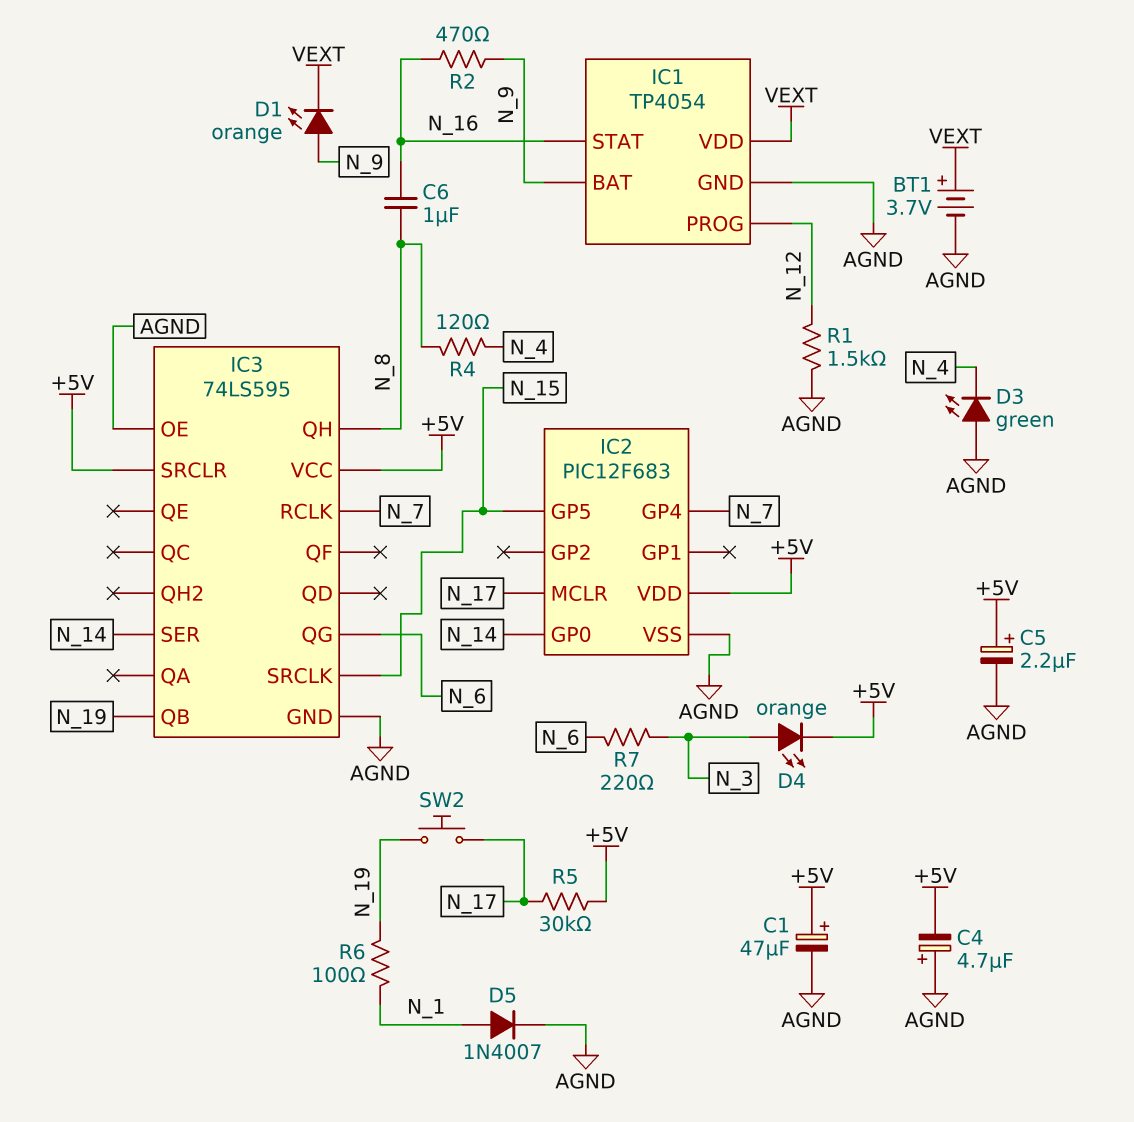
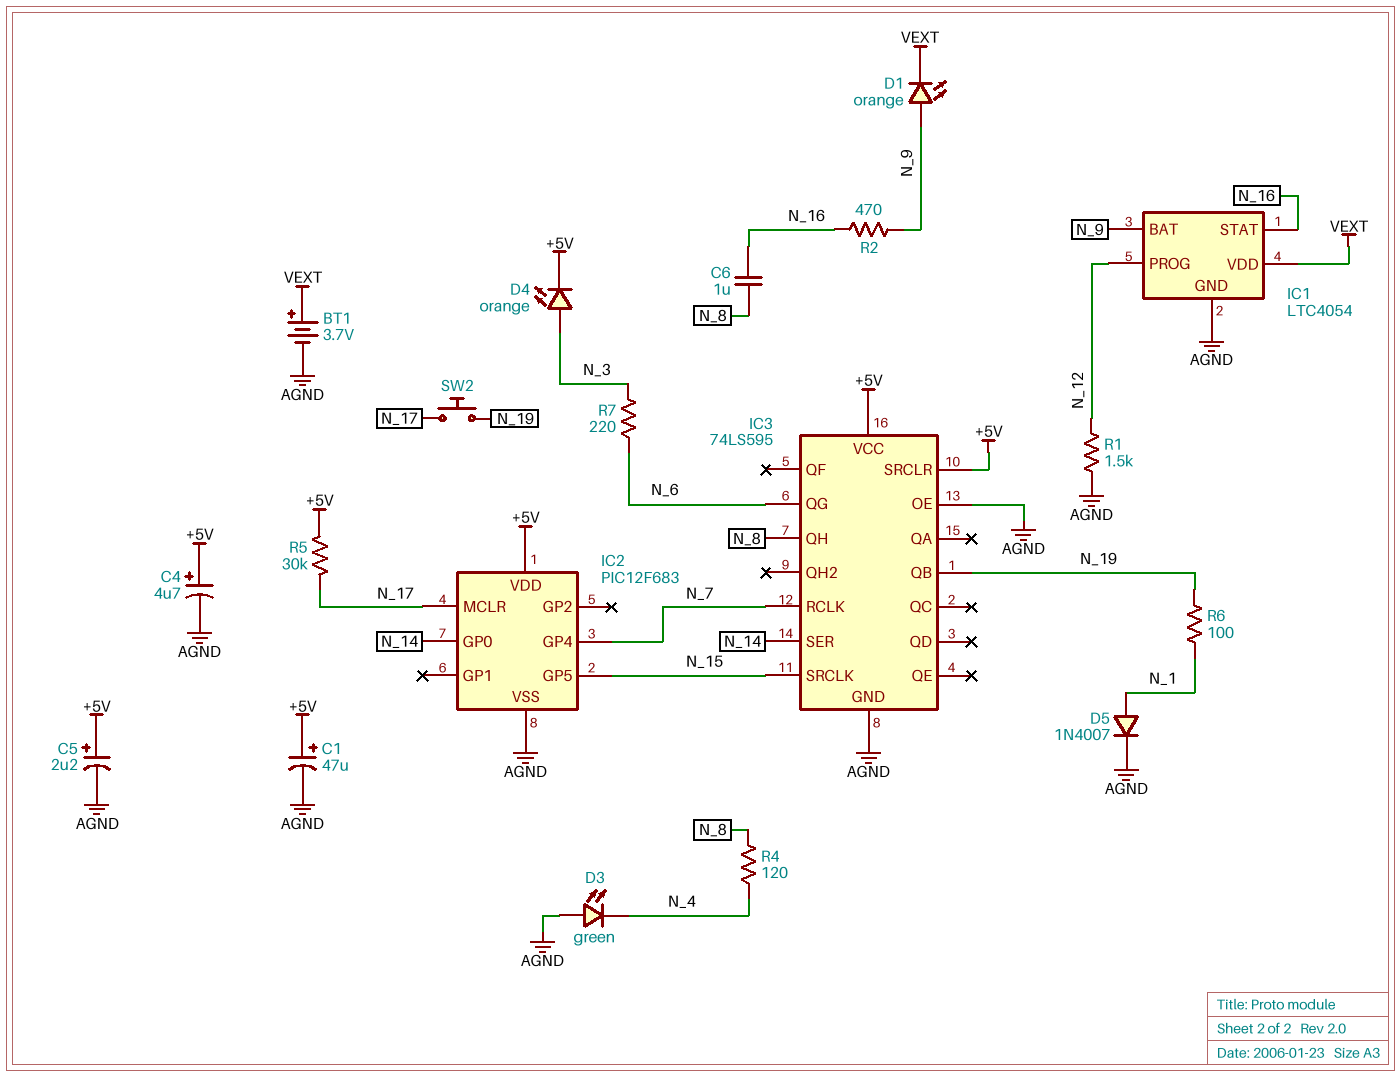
C4: 4.7uF (plus AGND, minus +5V) -> 4.7uF (plus +5V, minus AGND)
IC1: TP4054 -> LTC4054

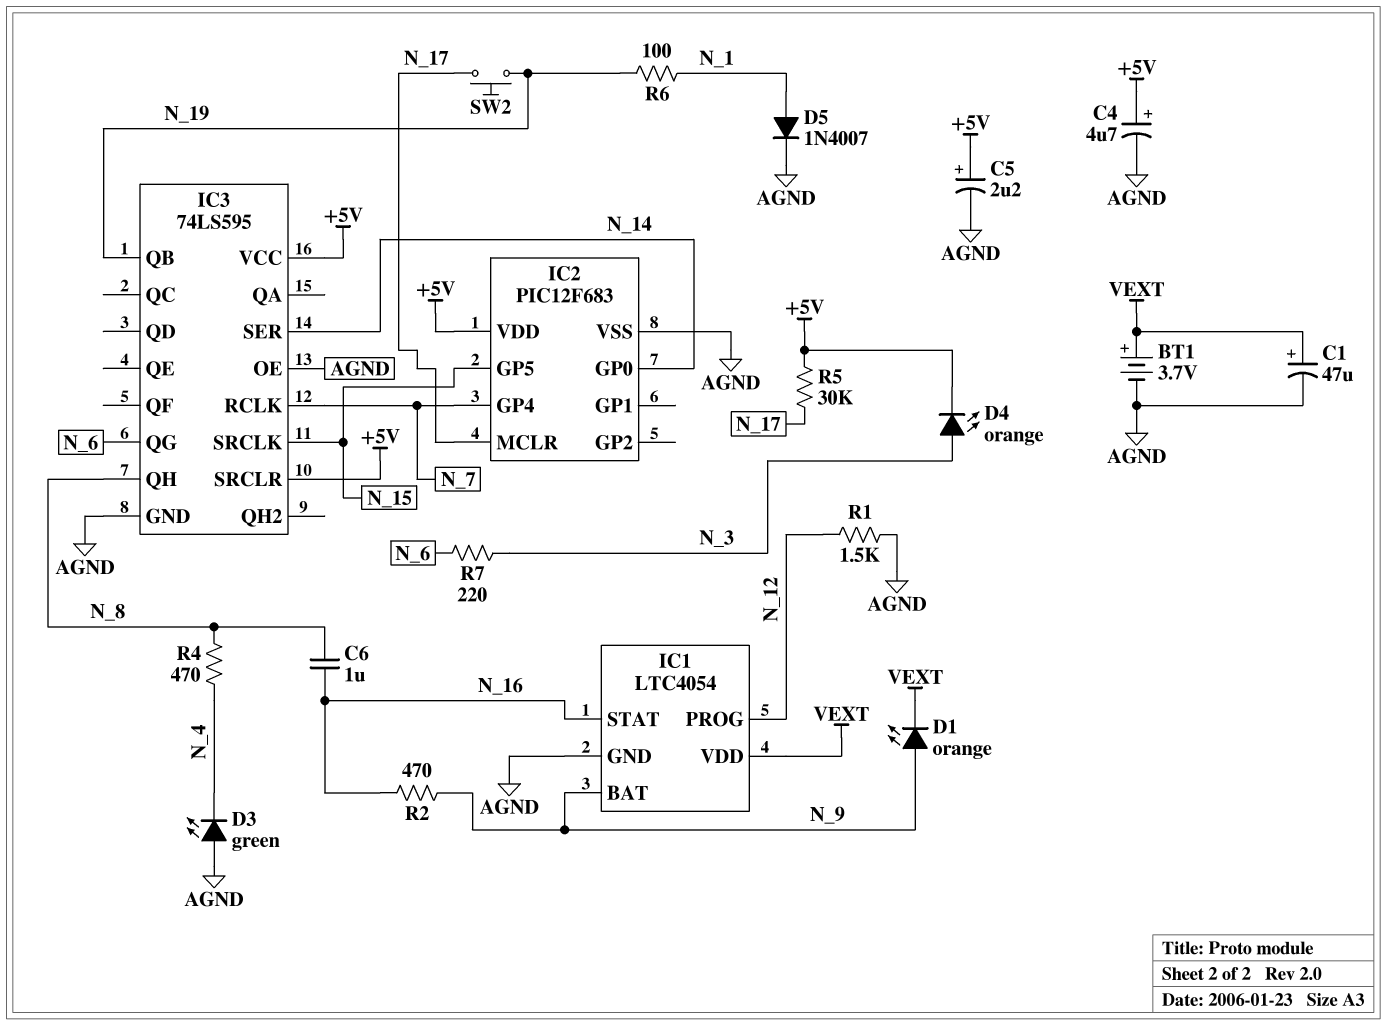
C1: 47uF (plus +5V, minus AGND) -> 47uF (plus VEXT, minus AGND)
R4: 120 (N_4, N_8) -> 470 (N_4, N_8)

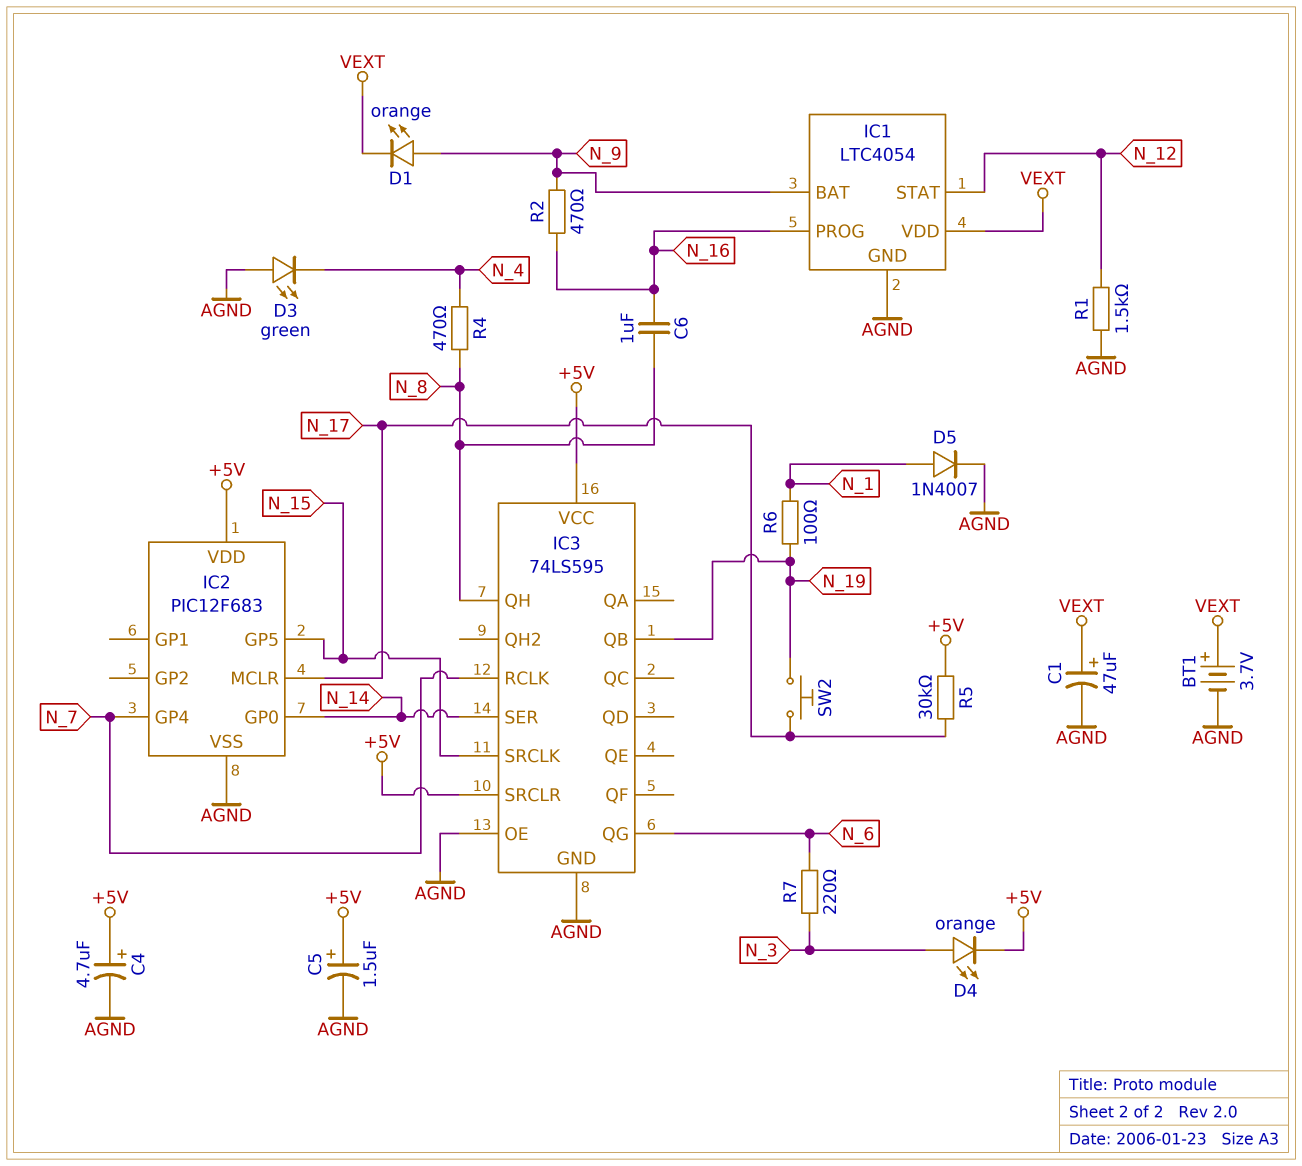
C5: 2.2uF (plus +5V, minus AGND) -> 1.5uF (plus +5V, minus AGND)
IC1 pin PROG: N_12 -> N_16
IC1 pin STAT: N_16 -> N_12

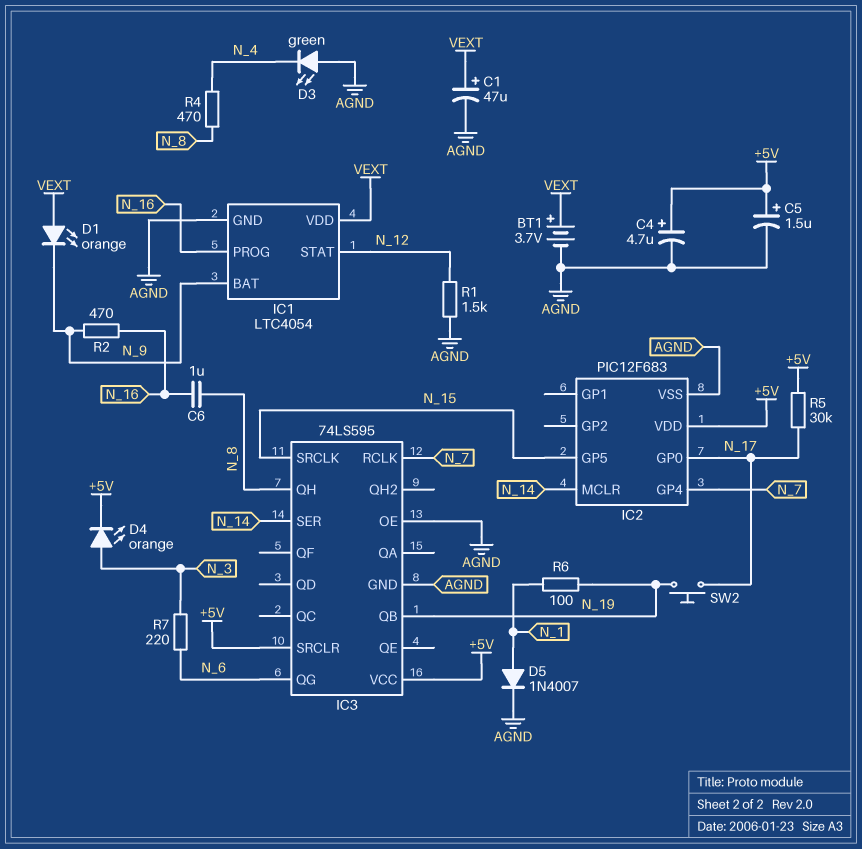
D1: LED orange (A N_9, K VEXT) -> LED orange (A VEXT, K N_9)
IC2 pin GP0: N_14 -> N_17
IC2 pin MCLR: N_17 -> N_14

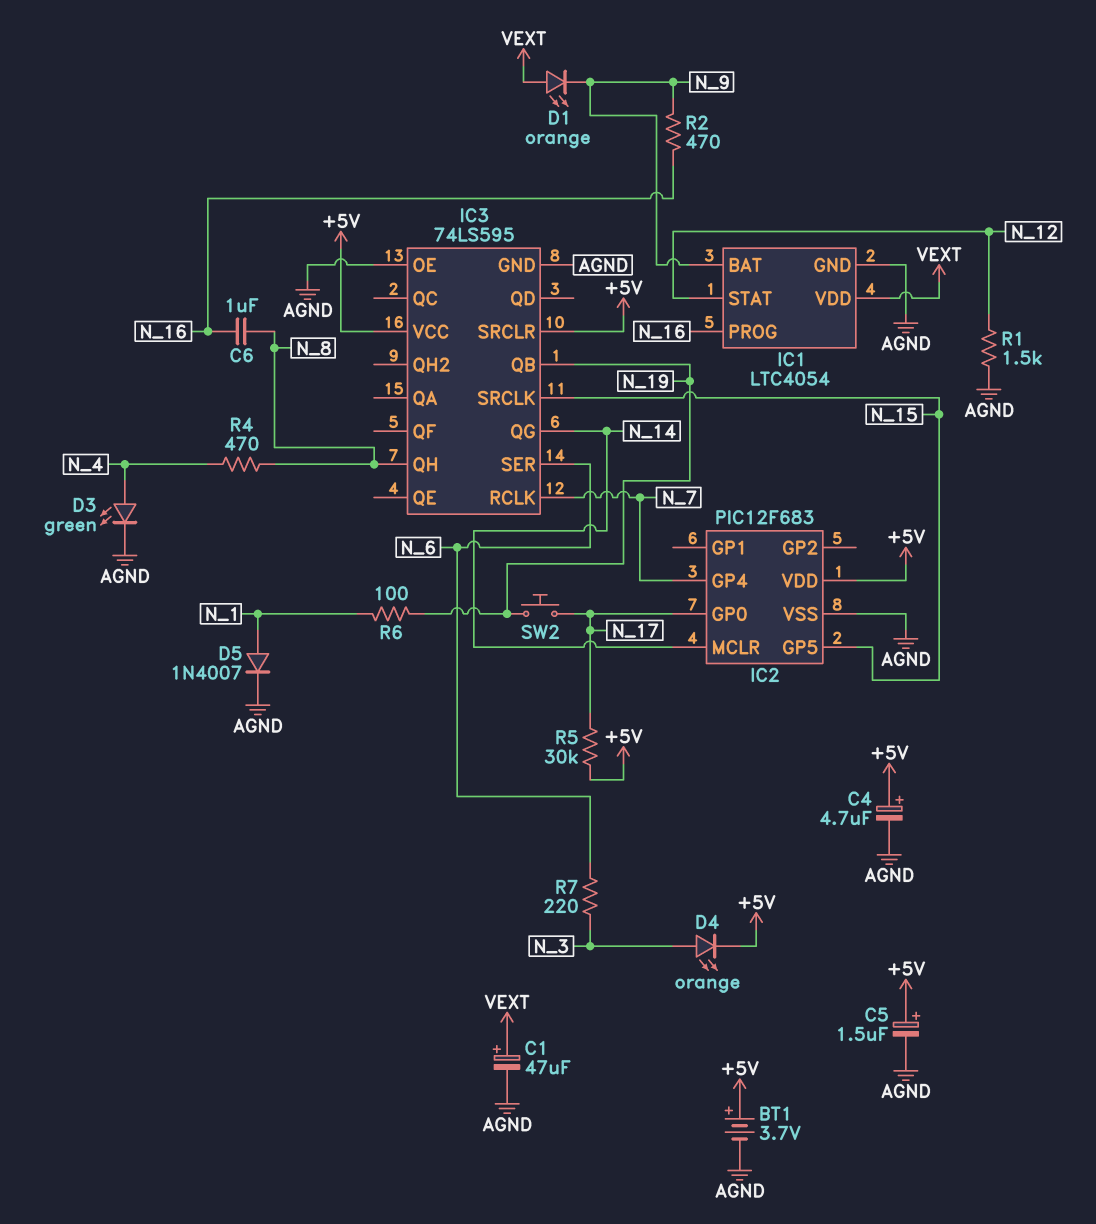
BT1: 3.7V (plus VEXT, minus AGND) -> 3.7V (plus +5V, minus AGND)
D3: LED green (A AGND, K N_4) -> LED green (A N_4, K AGND)
IC3 pin QG: N_6 -> N_14
IC3 pin SER: N_14 -> N_6

